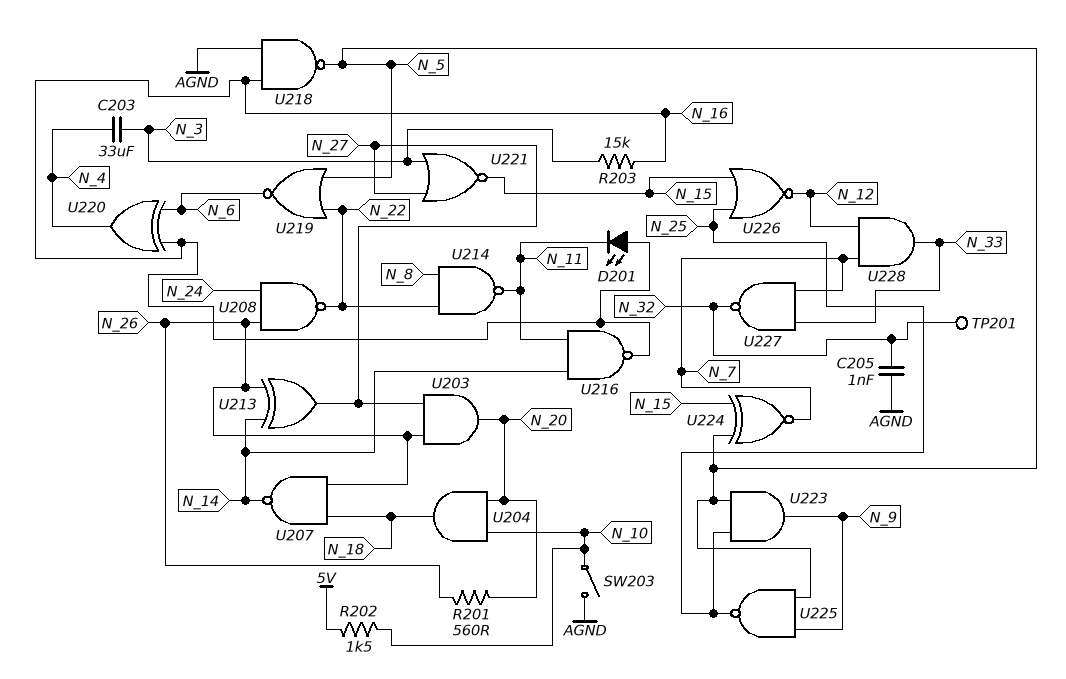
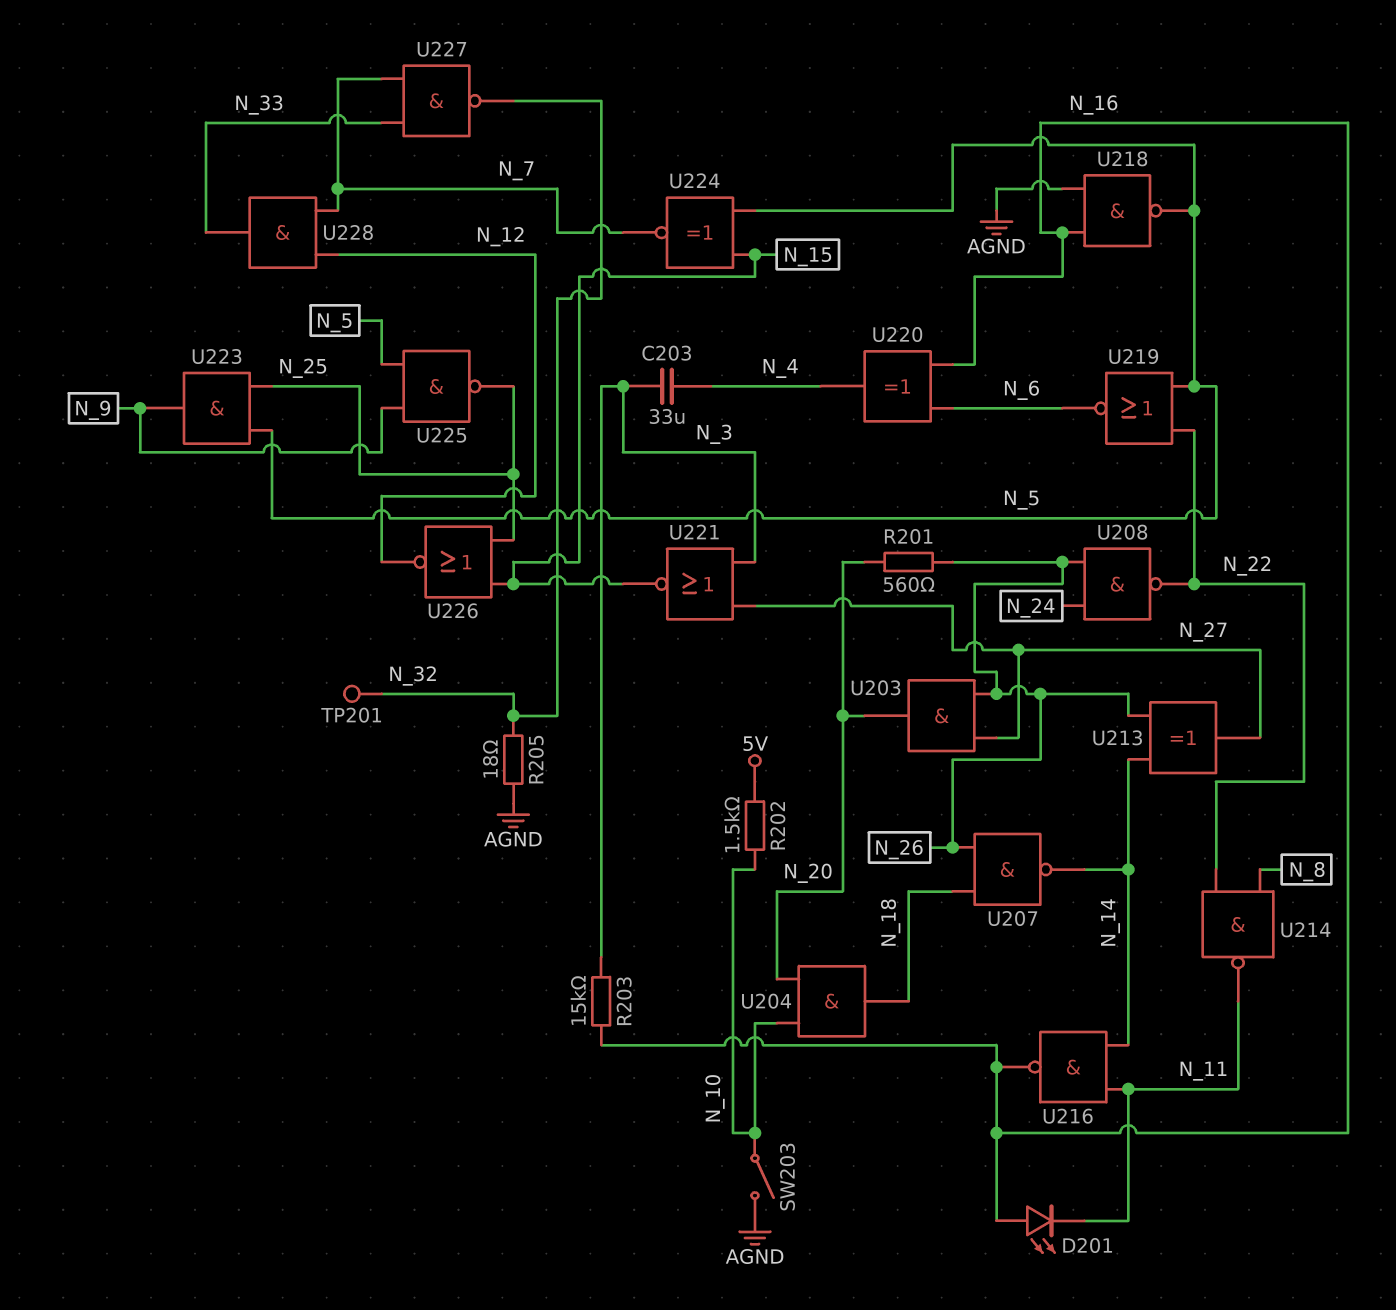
C205: 1nF (AGND, N_32) -> none
R205: none -> 18 (AGND, N_32)

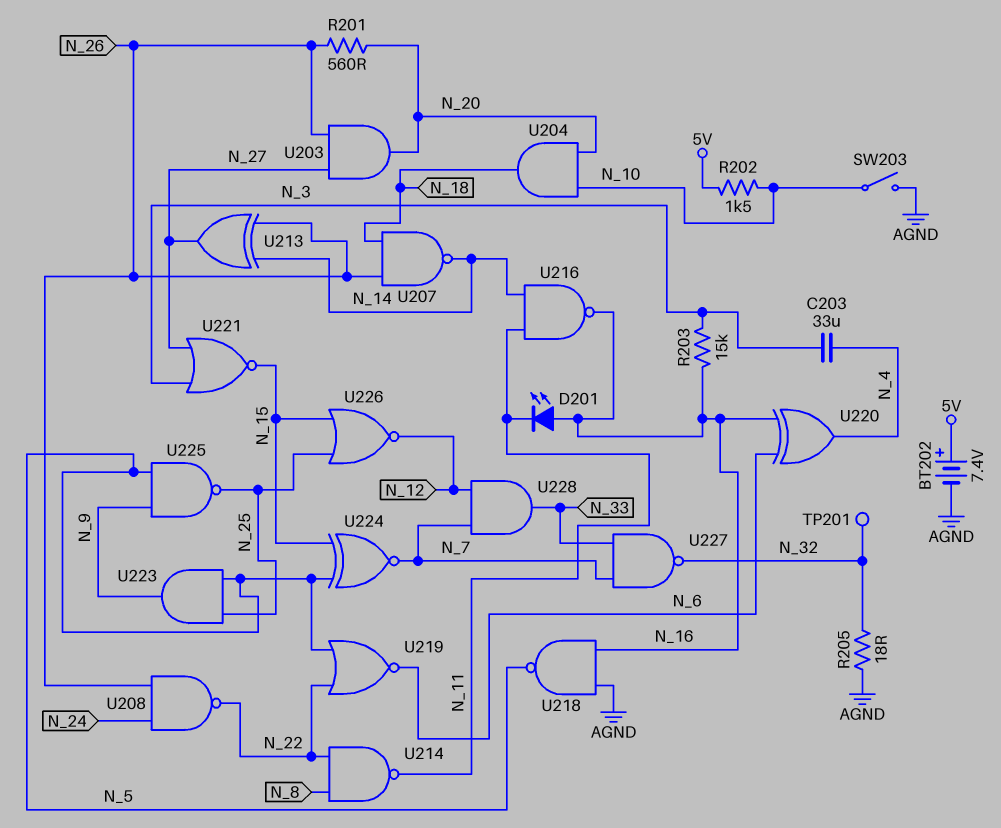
BT202: none -> 7.4V (plus 5V, minus AGND)

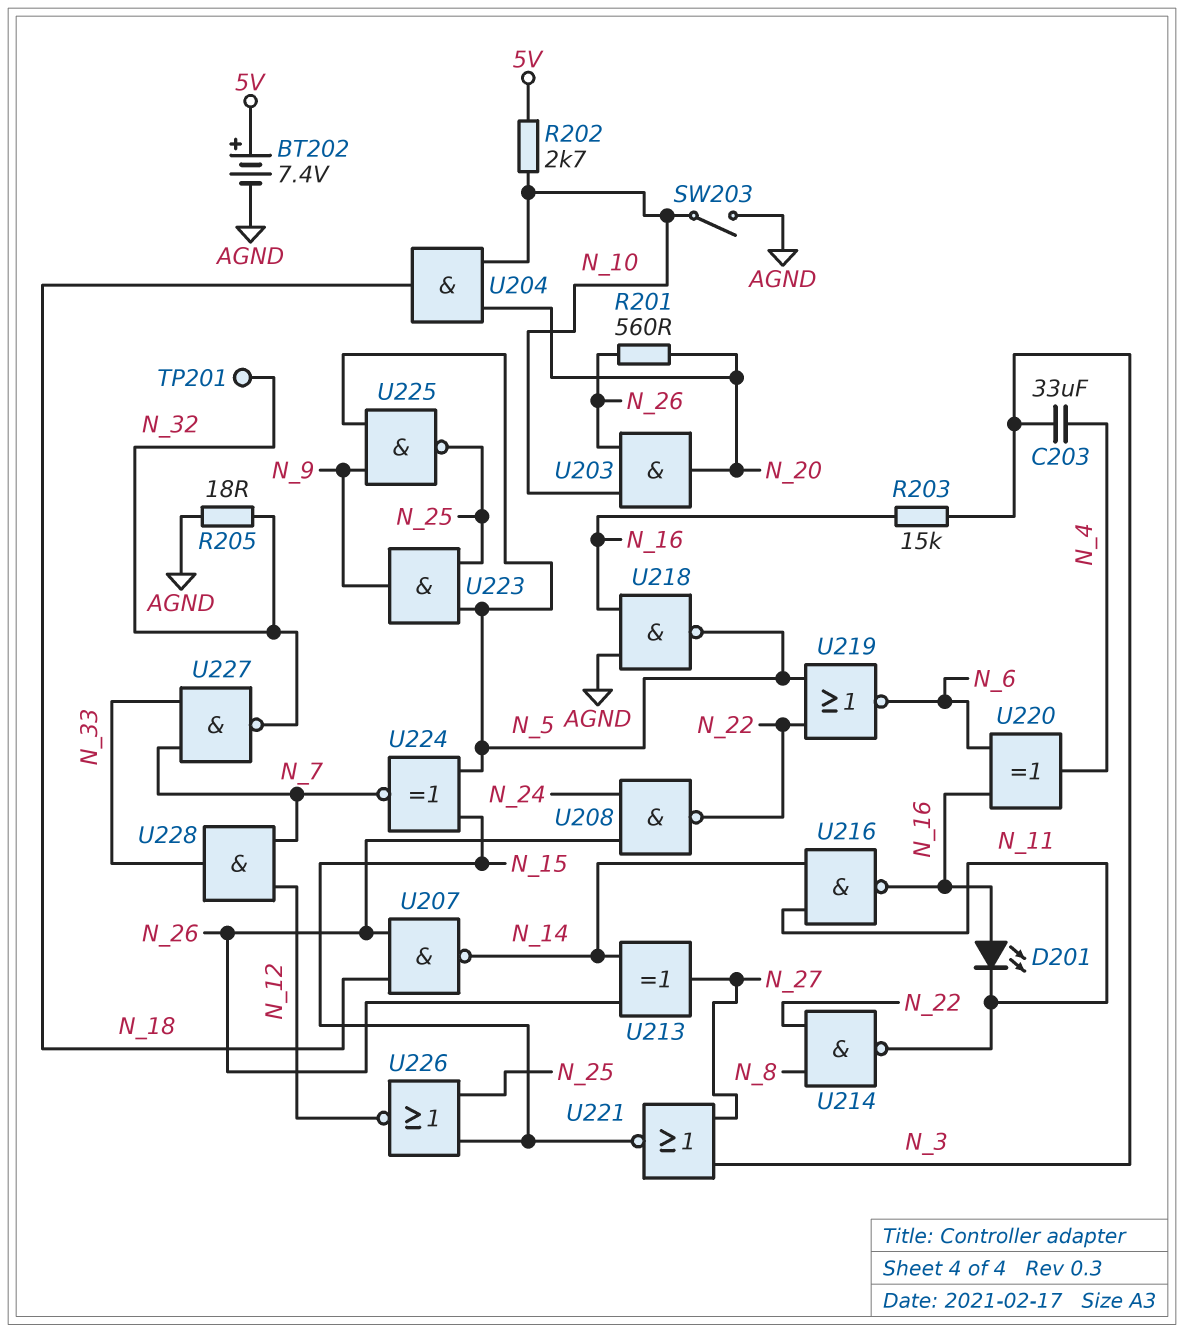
R202: 1.5k (5V, N_10) -> 2.7k (5V, N_10)
U203: AND (in N_26, in N_27, out N_20) -> AND (in N_10, in N_26, out N_20)

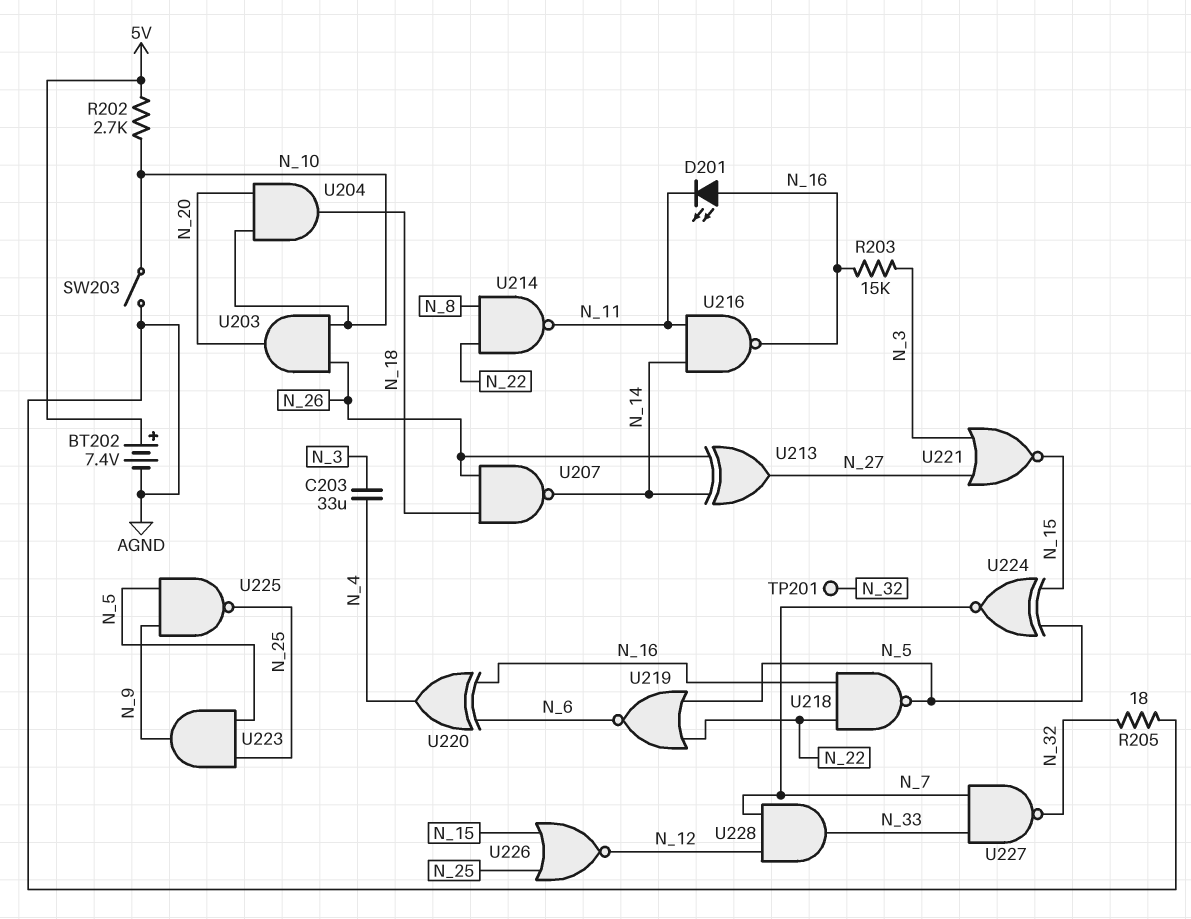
R201: 560 (N_20, N_26) -> none
U208: NAND (in N_24, in N_26, out N_22) -> none
U218: NAND (in AGND, in N_16, out N_5) -> NAND (in N_16, in N_22, out N_5)

